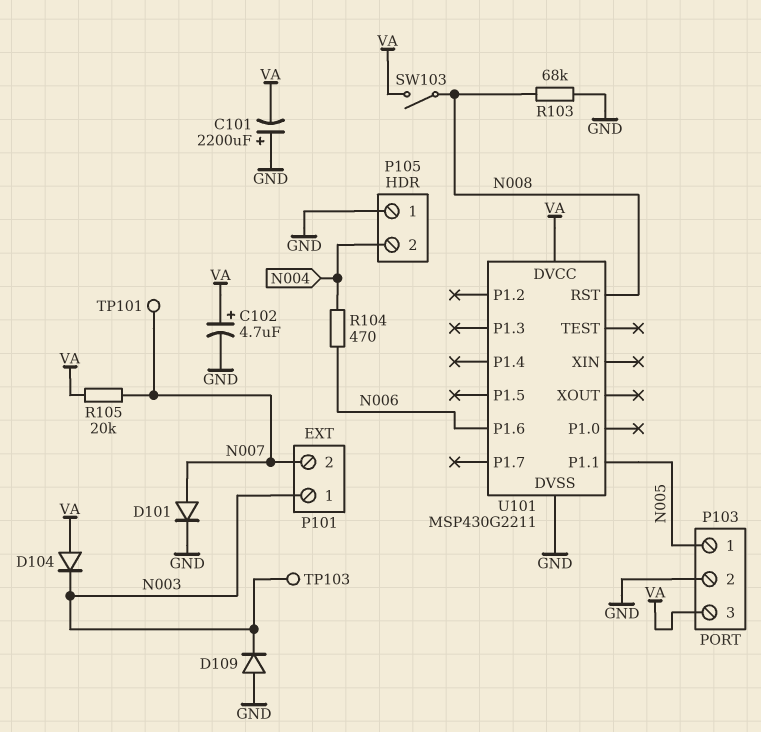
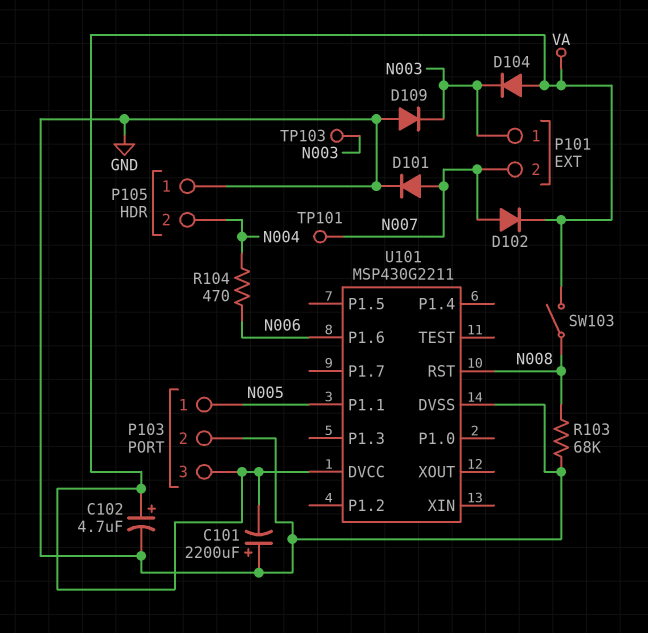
D102: none -> diode (A N007, K VA)
R105: 20k (N007, VA) -> none

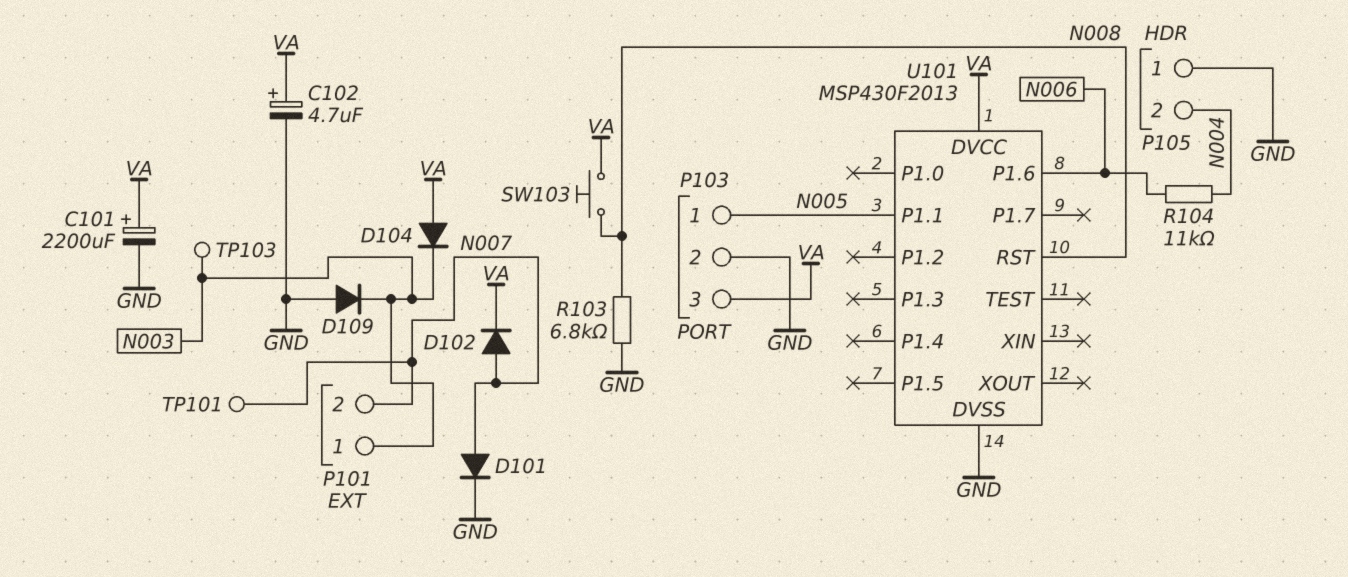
C101: 2200uF (plus GND, minus VA) -> 2200uF (plus VA, minus GND)
R103: 68k (GND, N008) -> 6.8k (GND, N008)
R104: 470 (N004, N006) -> 11k (N004, N006)
SW103: switch (N008, VA) -> button (N008, VA)
U101: MSP430G2211 -> MSP430F2013

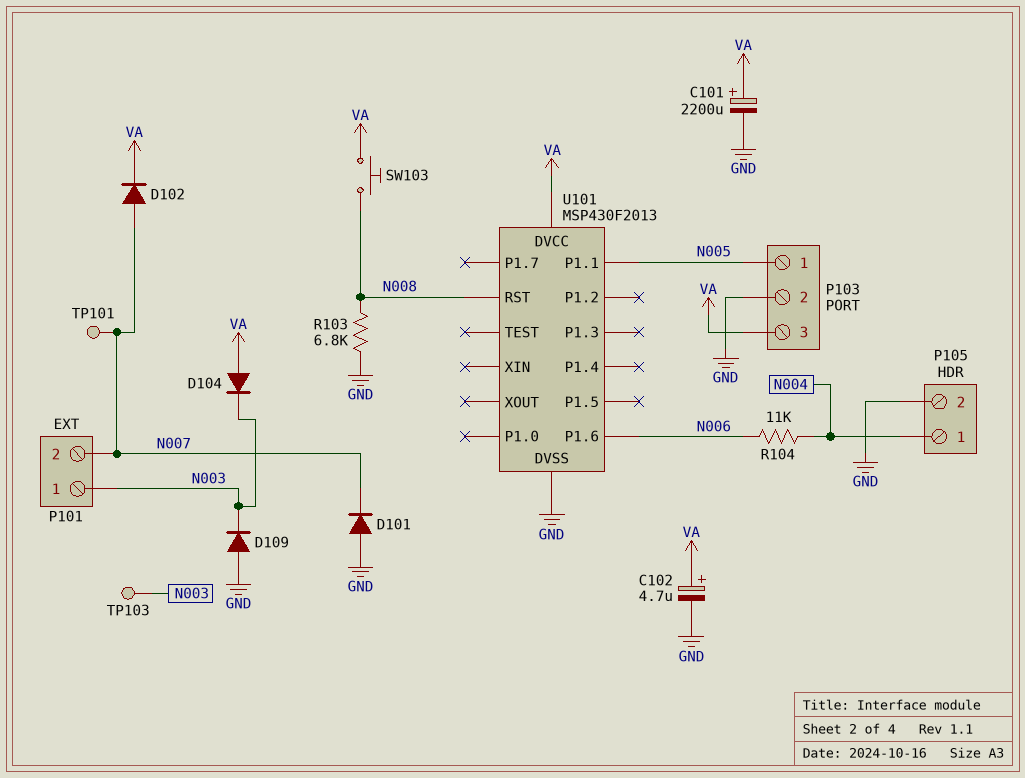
D101: diode (A N007, K GND) -> diode (A GND, K N007)
P105 pin 1: GND -> N004
P105 pin 2: N004 -> GND

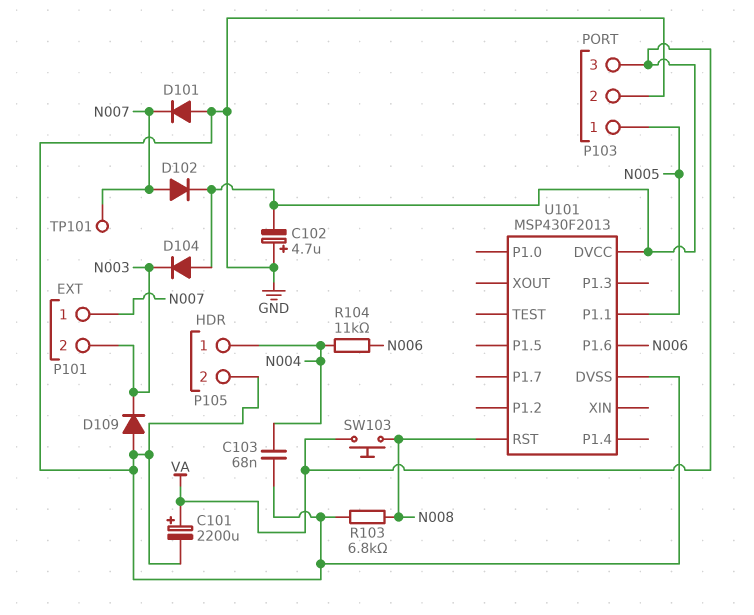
C102: 4.7uF (plus VA, minus GND) -> 4.7uF (plus GND, minus VA)
C103: none -> 68nF (GND, N004)
P101 pin 1: N003 -> N007
P101 pin 2: N007 -> N003
TP103: test point (N003) -> none

